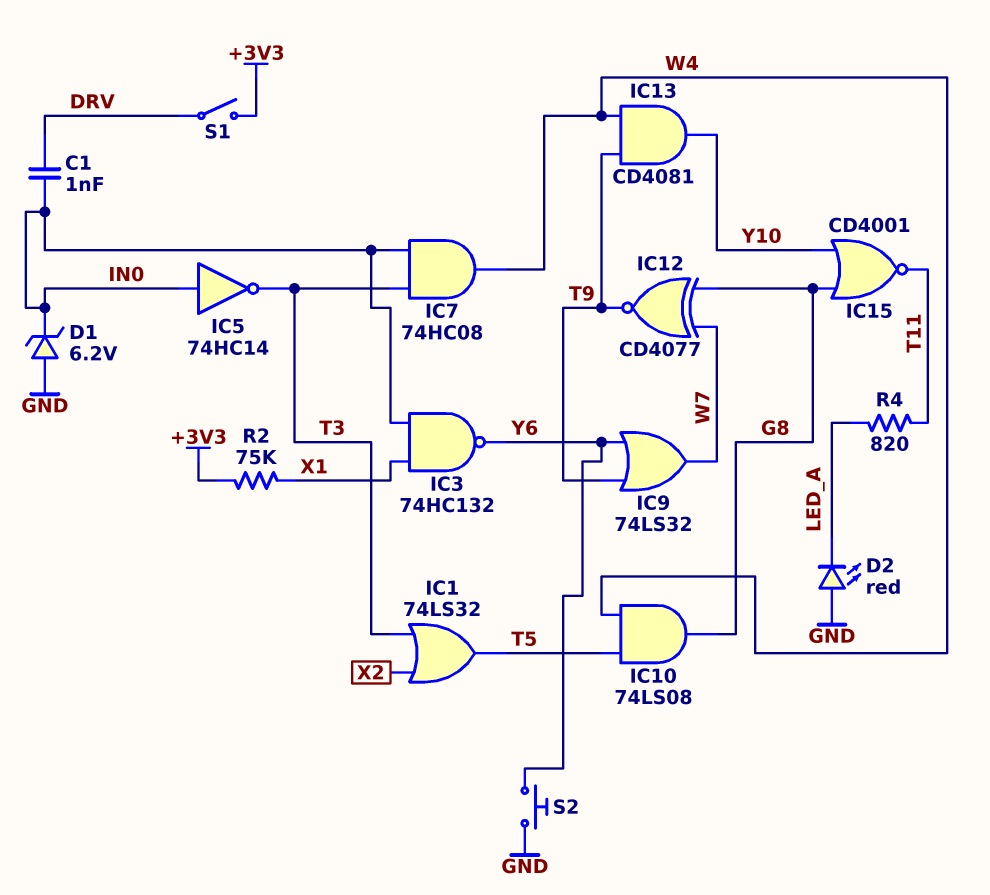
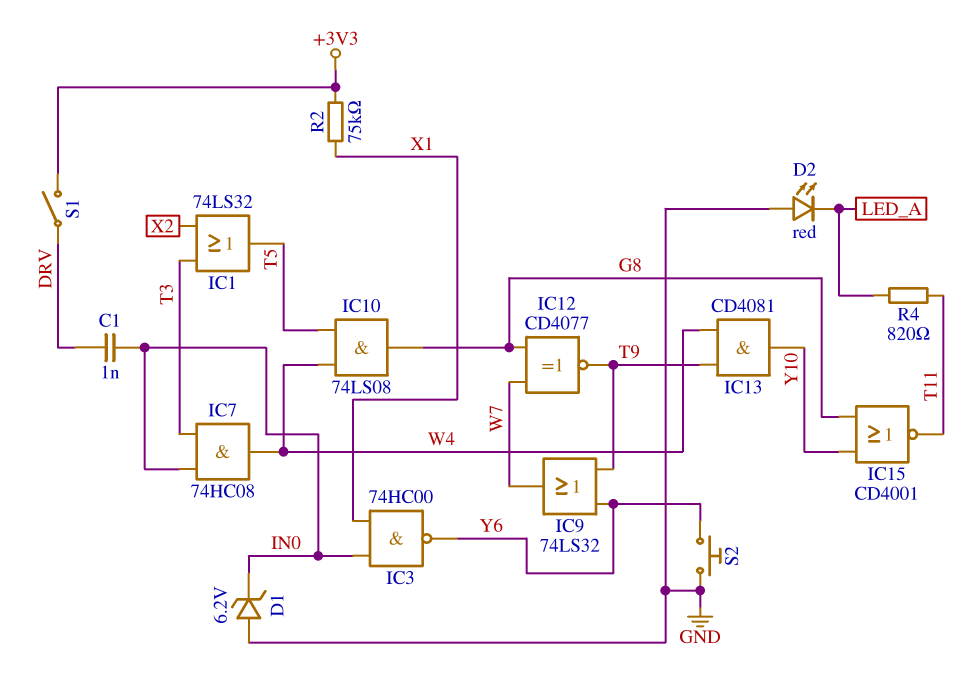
IC3: NAND 74HC132 (in IN0, in X1, out Y6) -> NAND 74HC00 (in IN0, in X1, out Y6)
IC5: NOT 74HC14 (in IN0, out T3) -> none

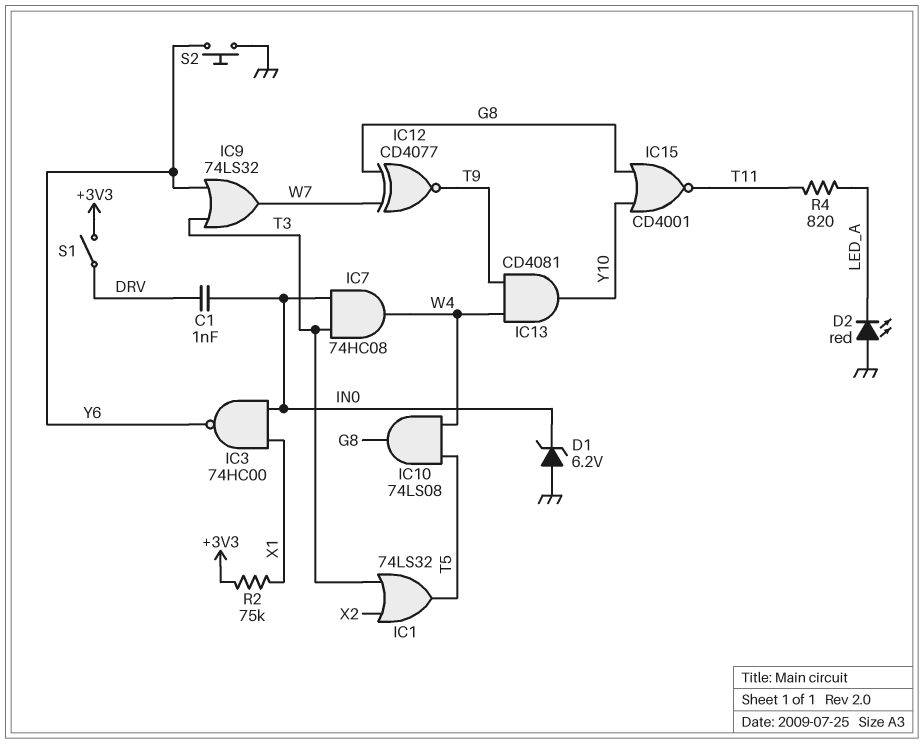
IC9: OR 74LS32 (in T9, in Y6, out W7) -> OR 74LS32 (in T3, in Y6, out W7)

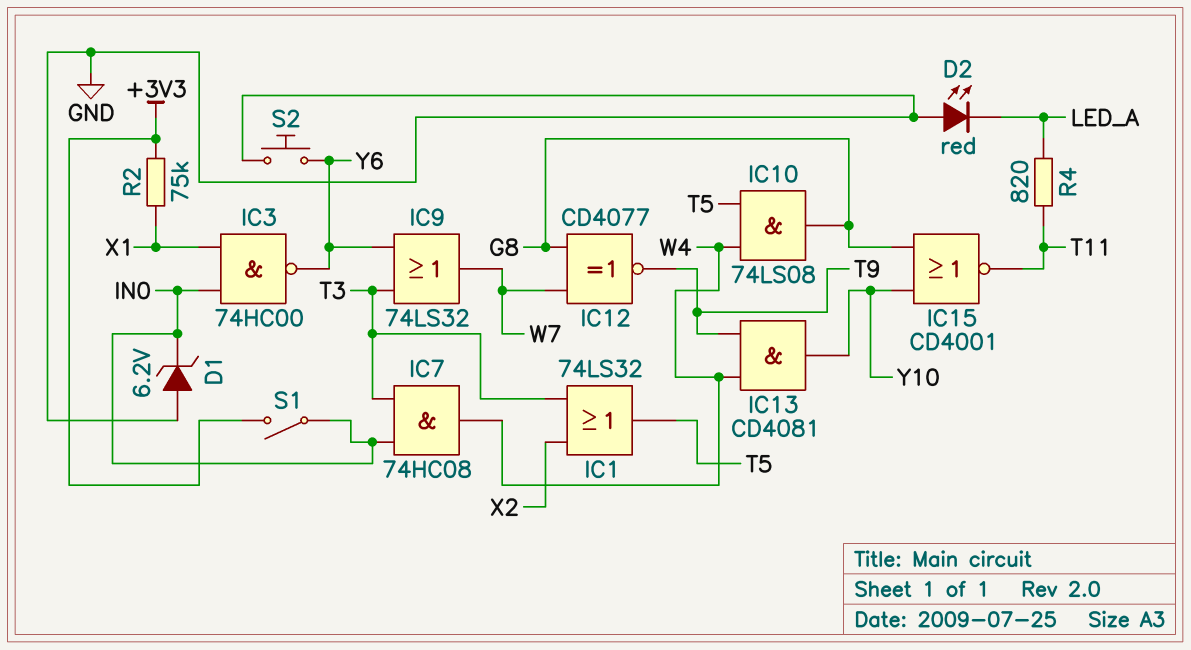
C1: 1nF (DRV, IN0) -> none
S1: switch (+3V3, DRV) -> switch (+3V3, IN0)

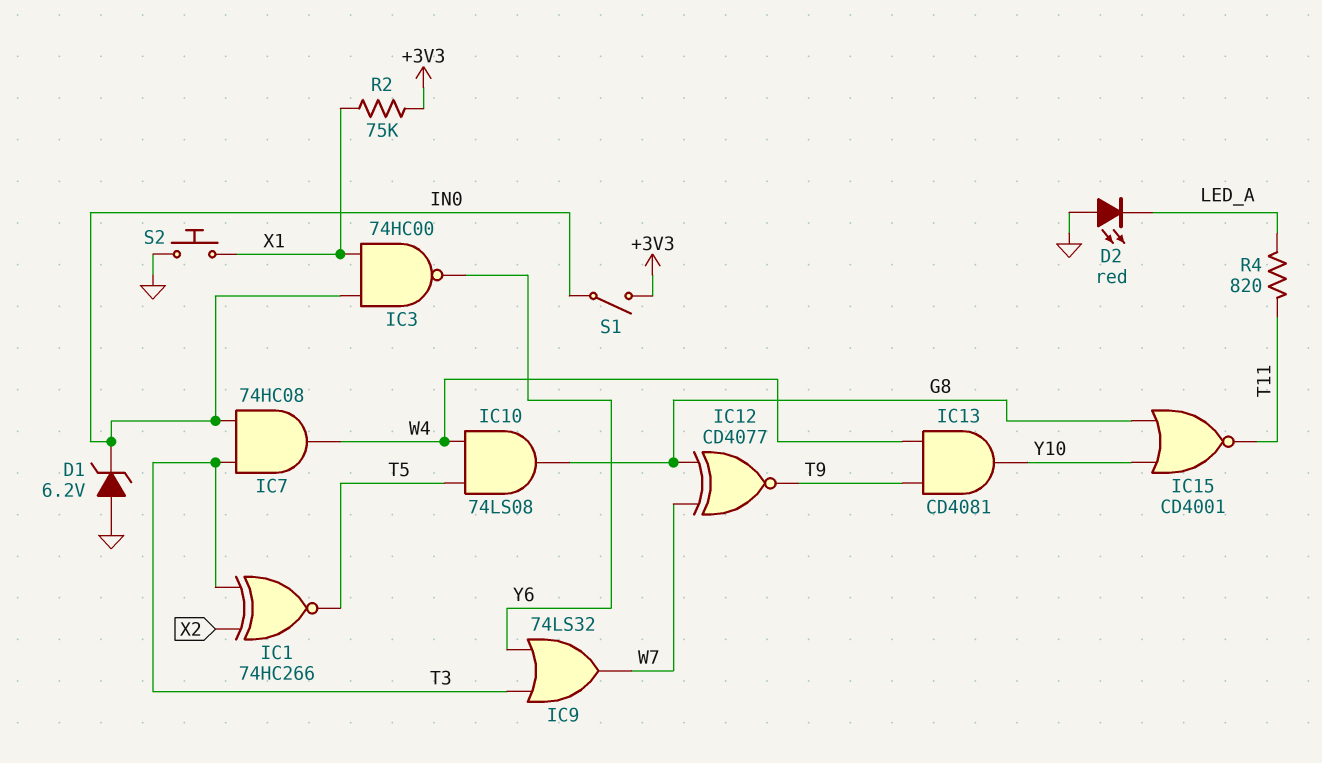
IC1: OR 74LS32 (in T3, in X2, out T5) -> XNOR 74HC266 (in T3, in X2, out T5)
S2: button (GND, Y6) -> button (GND, X1)

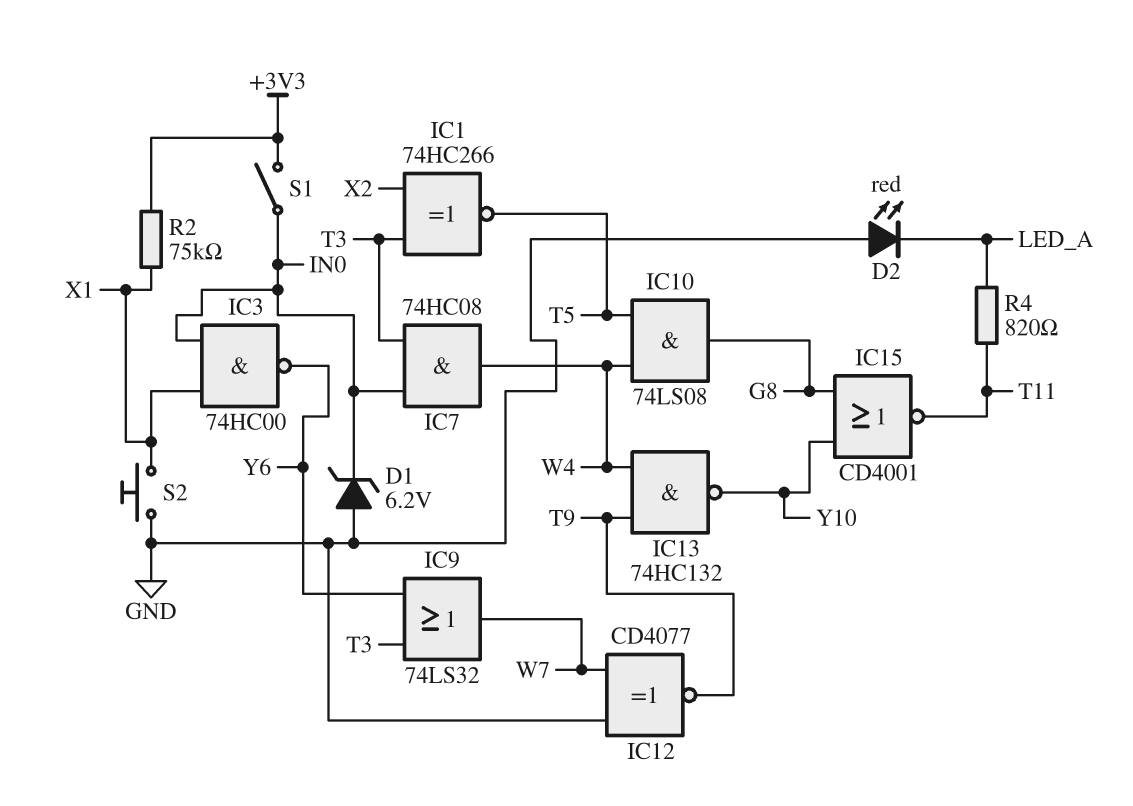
IC12: XNOR CD4077 (in G8, in W7, out T9) -> XNOR CD4077 (in GND, in W7, out T9)
IC13: AND CD4081 (in T9, in W4, out Y10) -> NAND 74HC132 (in T9, in W4, out Y10)

